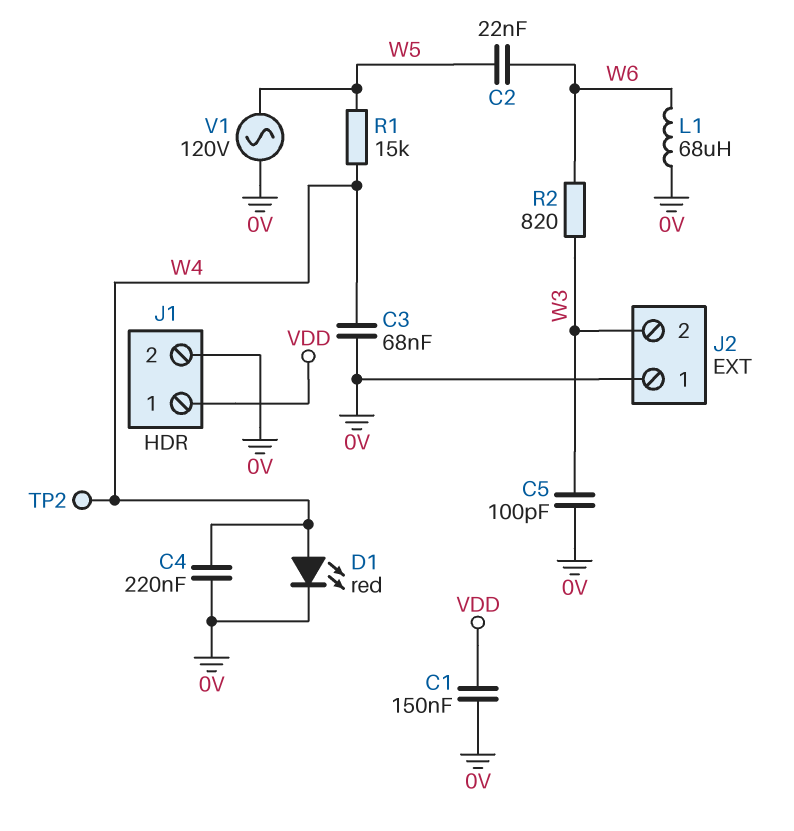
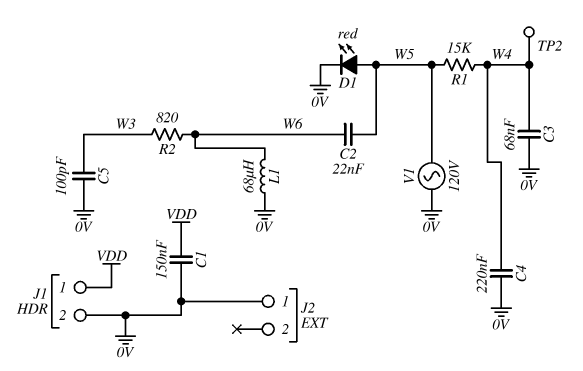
D1: LED red (A W4, K 0V) -> LED red (A W5, K 0V)
J2 pin 2: W3 -> none

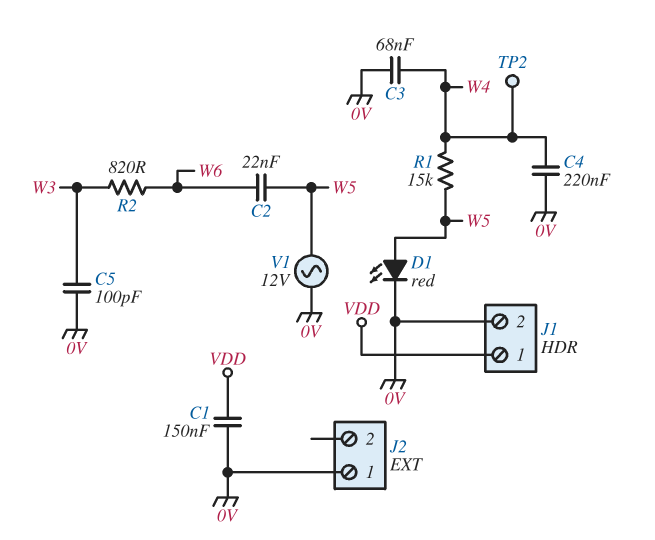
L1: 68uH (0V, W6) -> none
V1: AC 120V (0V, W5) -> AC 12V (0V, W5)

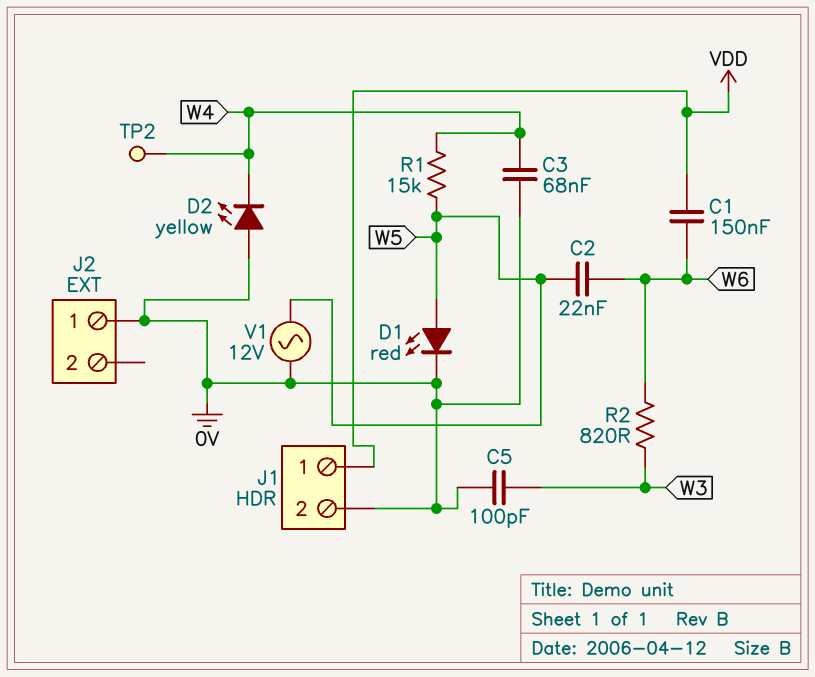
C1: 150nF (0V, VDD) -> 150nF (VDD, W6)
C4: 220nF (0V, W4) -> none
D2: none -> LED yellow (A 0V, K W4)

